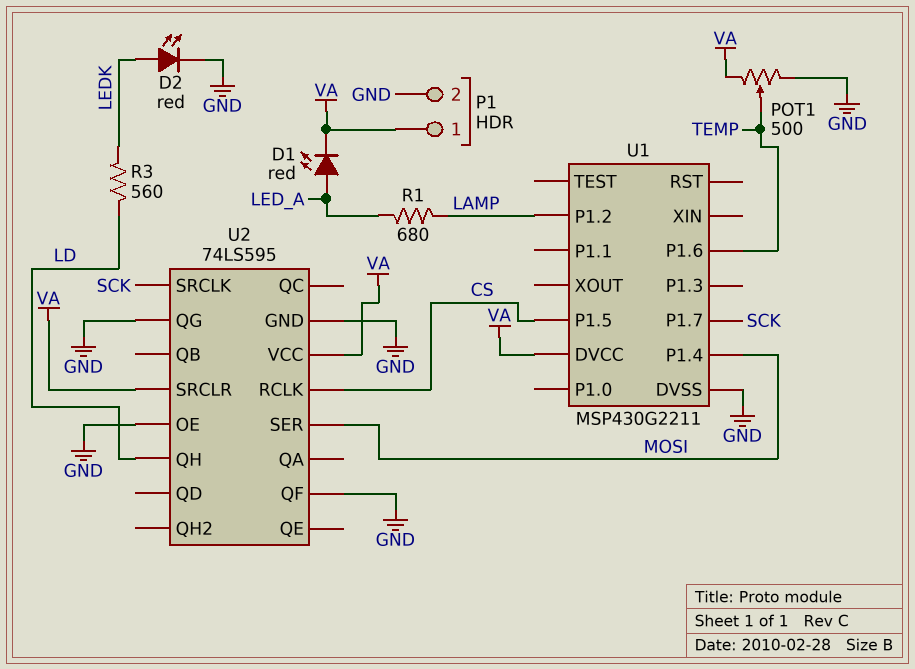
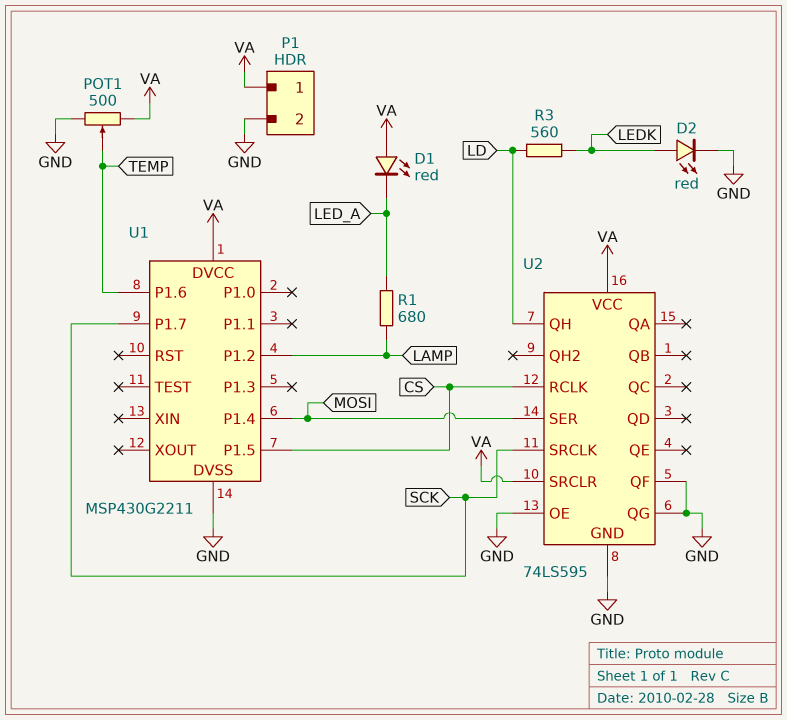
D1: LED red (A LED_A, K VA) -> LED red (A VA, K LED_A)

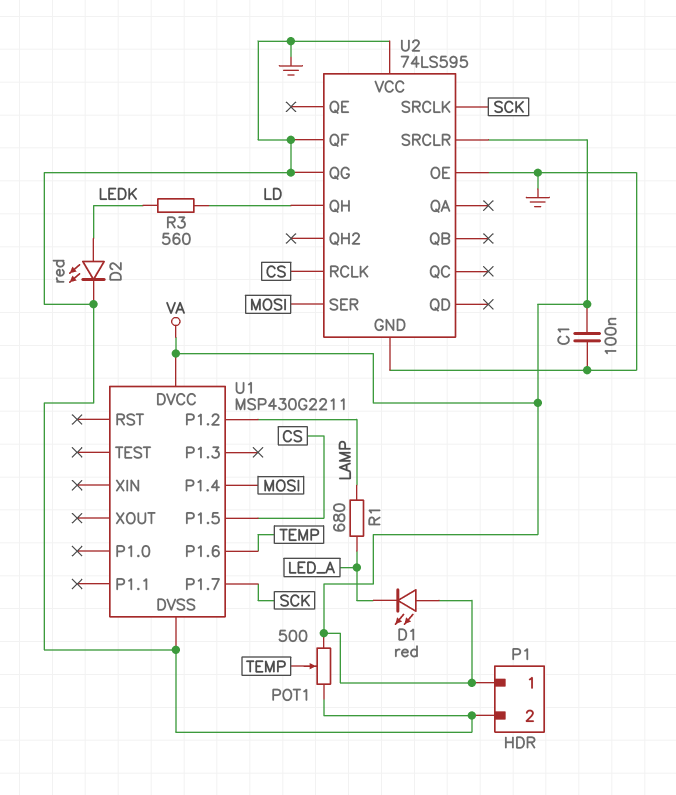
C1: none -> 100nF (GND, VA)
U2 pin VCC: VA -> GND

